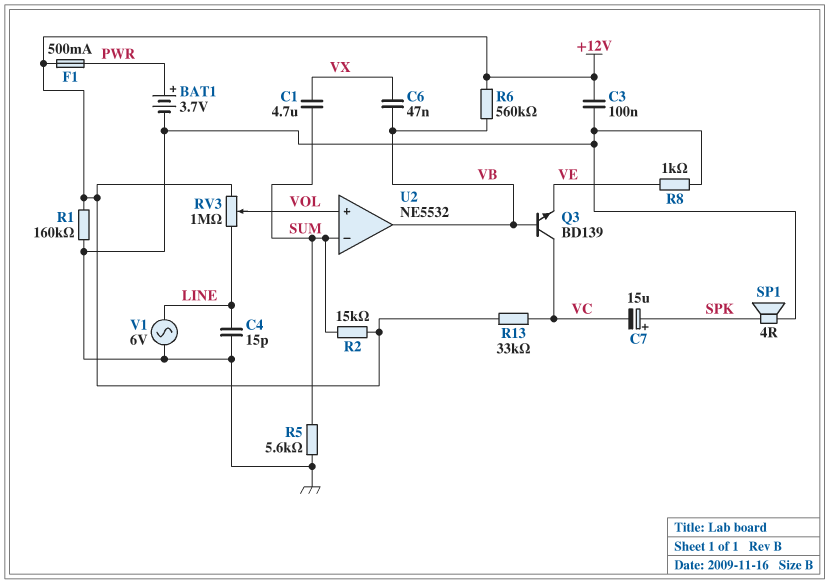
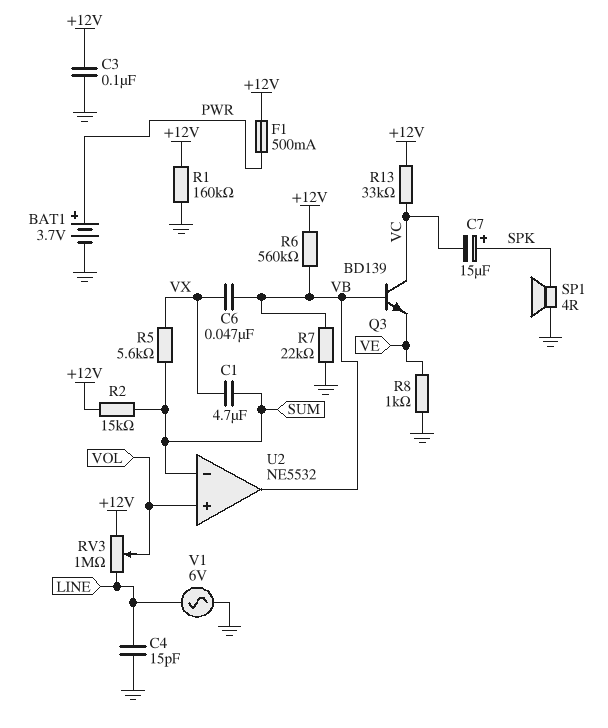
R5: 5.6k (GND, SUM) -> 5.6k (SUM, VX)
R7: none -> 22k (GND, VB)

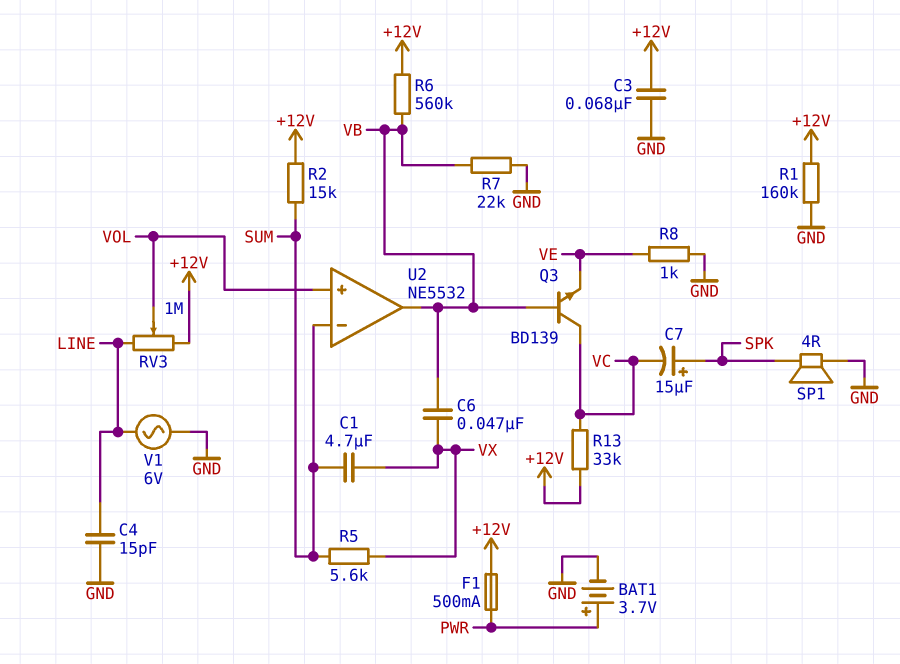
C3: 100nF (+12V, GND) -> 68nF (+12V, GND)

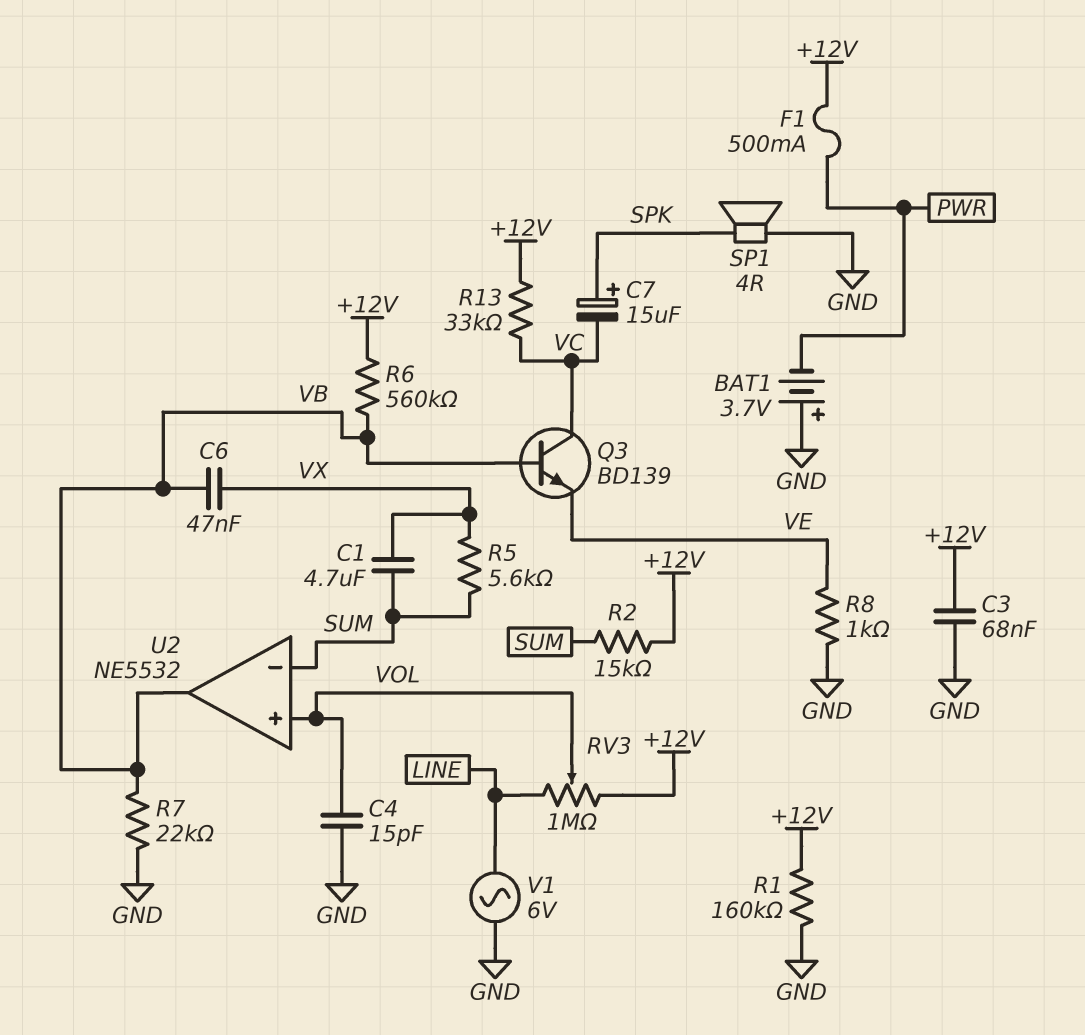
BAT1: 3.7V (plus PWR, minus GND) -> 3.7V (plus GND, minus PWR)
C4: 15pF (GND, LINE) -> 15pF (GND, VOL)

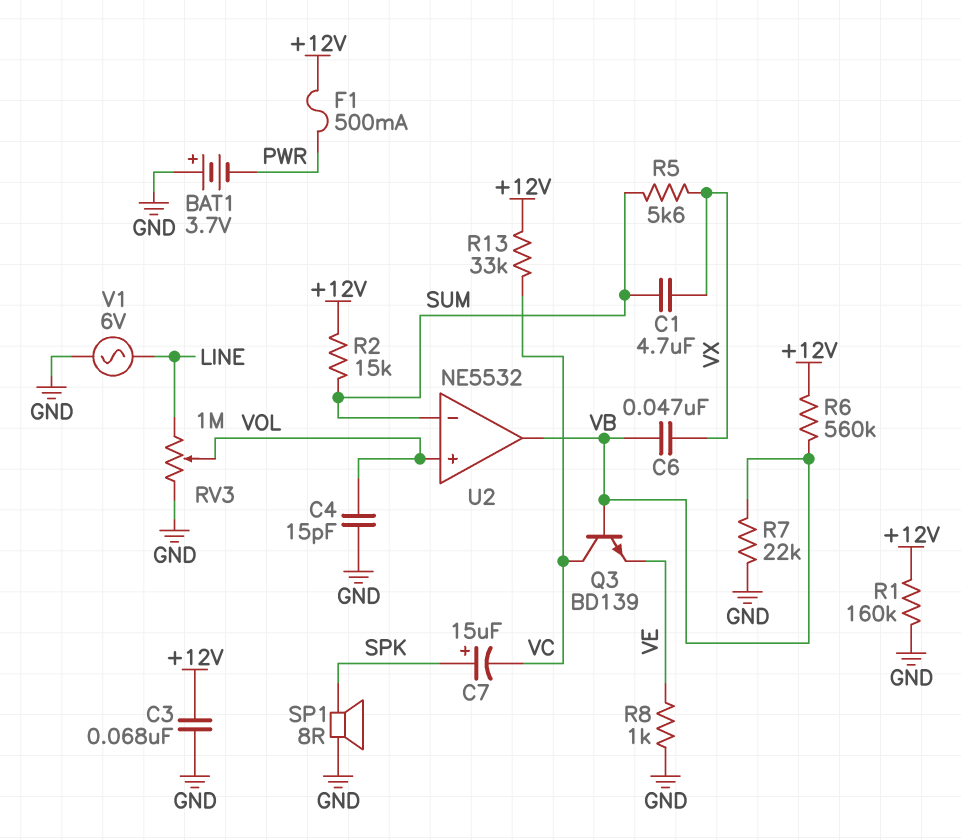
RV3: 1M (+12V, LINE, wiper VOL) -> 1M (GND, LINE, wiper VOL)
SP1: speaker 4R (GND, SPK) -> speaker 8R (GND, SPK)

